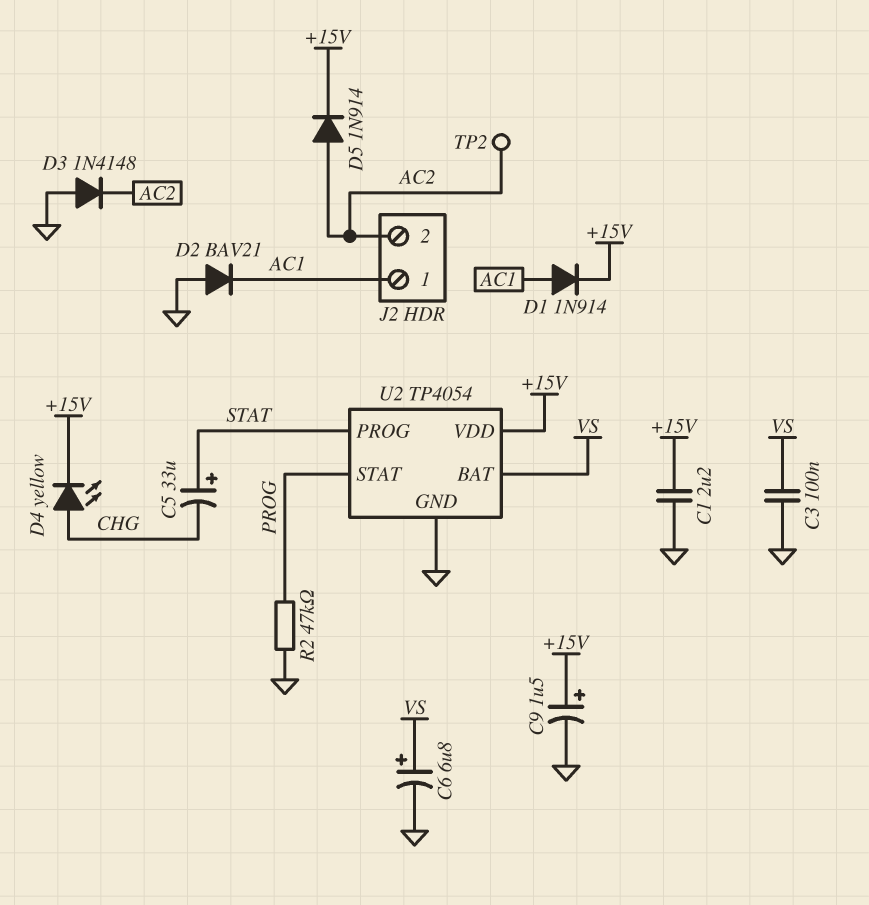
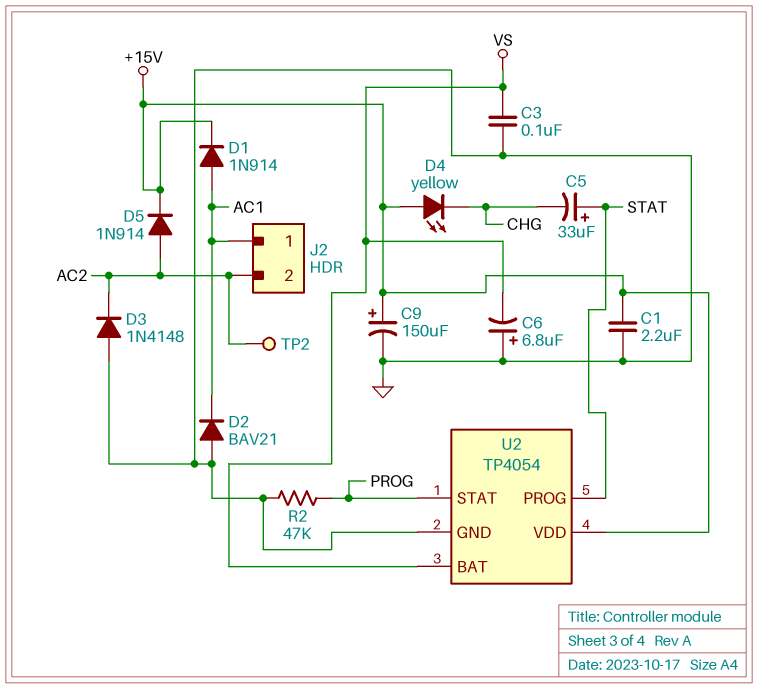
C6: 6.8uF (plus VS, minus GND) -> 6.8uF (plus GND, minus VS)
C9: 1.5uF (plus +15V, minus GND) -> 150uF (plus +15V, minus GND)
D4: LED yellow (A CHG, K +15V) -> LED yellow (A +15V, K CHG)

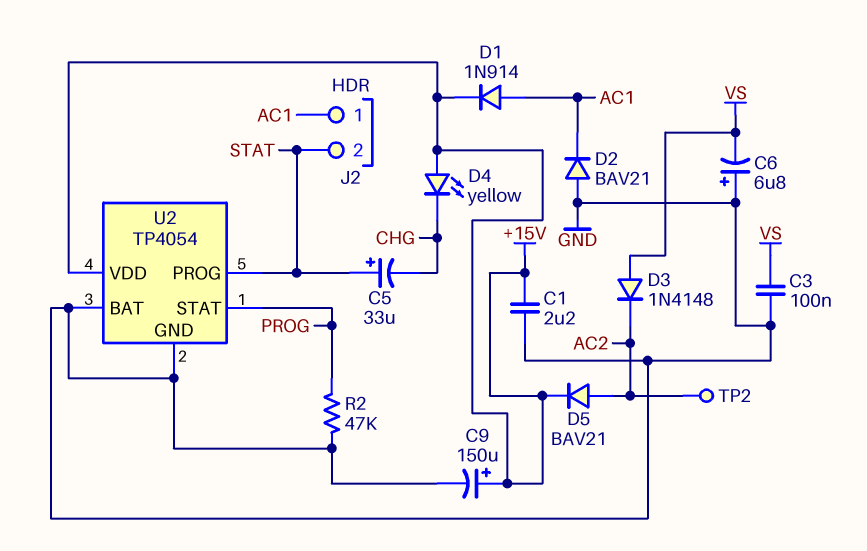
D3: diode 1N4148 (A GND, K AC2) -> diode 1N4148 (A VS, K AC2)
D5: diode 1N914 (A AC2, K +15V) -> diode BAV21 (A AC2, K +15V)
J2 pin 2: AC2 -> STAT
U2 pin BAT: VS -> GND

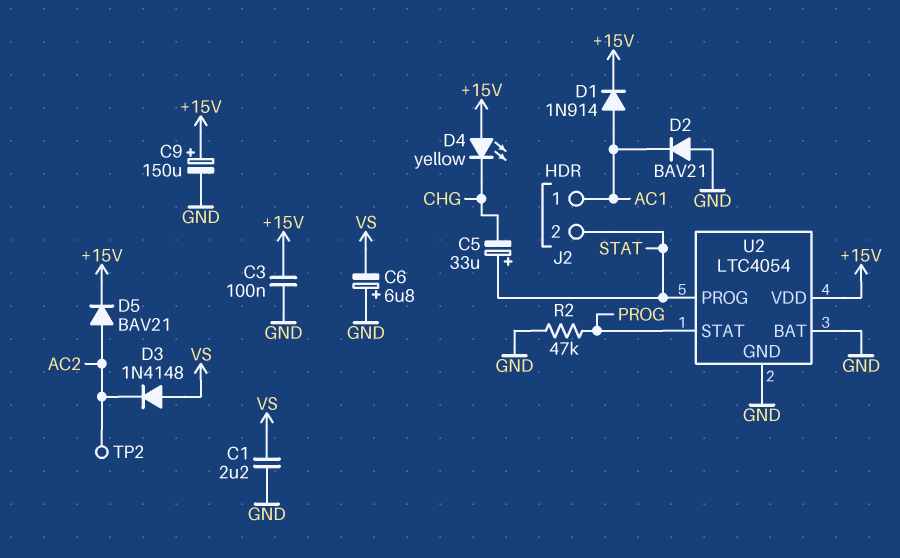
C1: 2.2uF (+15V, GND) -> 2.2uF (GND, VS)
C3: 100nF (GND, VS) -> 100nF (+15V, GND)
U2: TP4054 -> LTC4054

